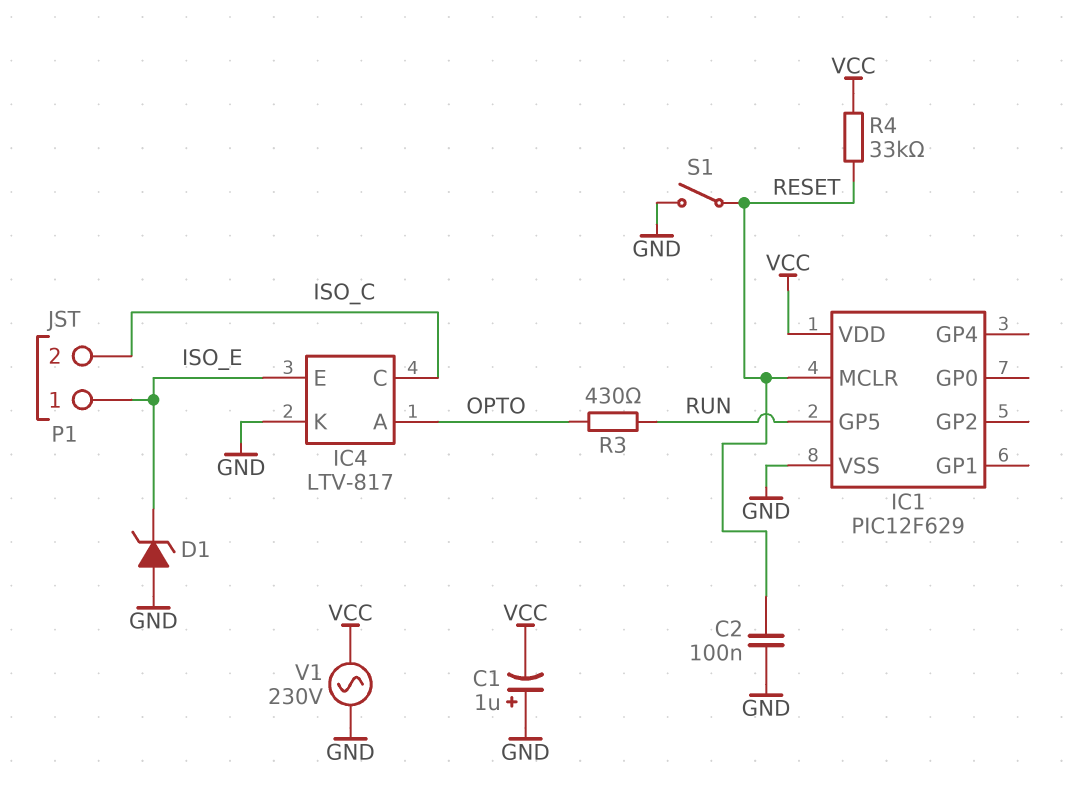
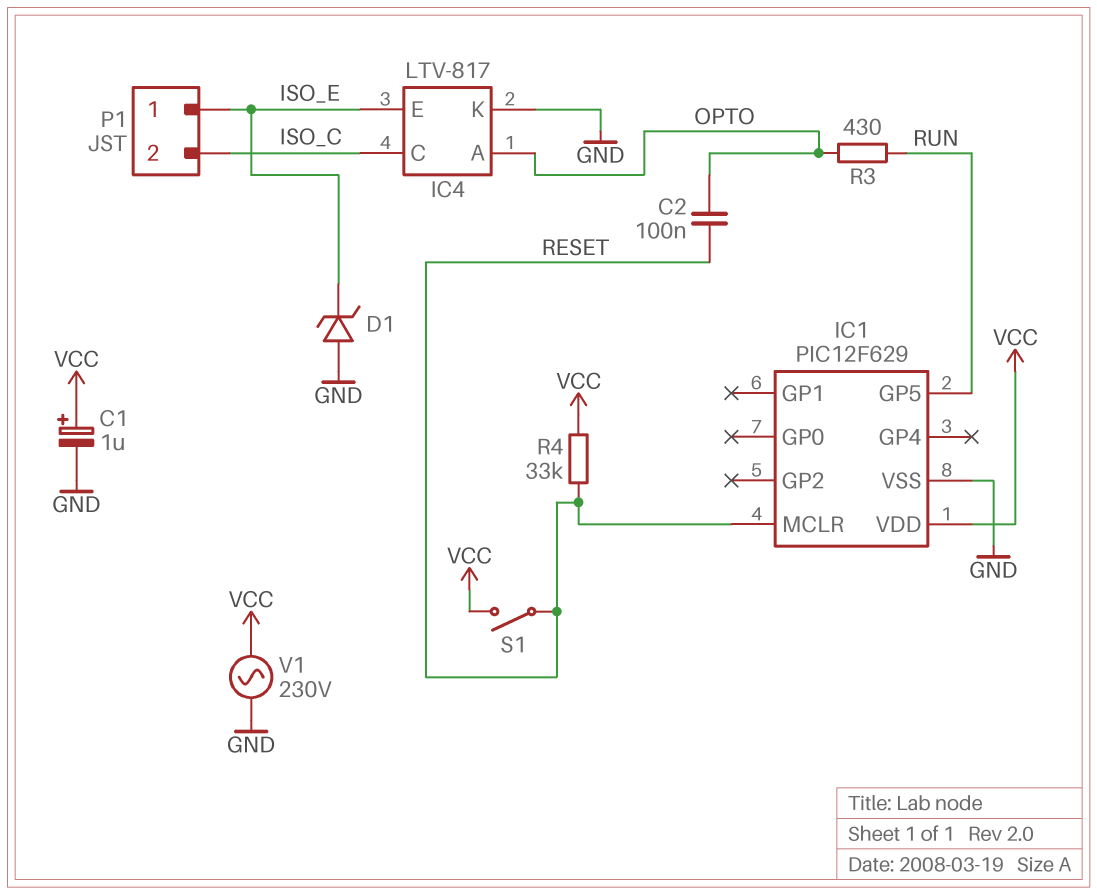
C1: 1uF (plus GND, minus VCC) -> 1uF (plus VCC, minus GND)
C2: 100nF (GND, RESET) -> 100nF (OPTO, RESET)
S1: switch (GND, RESET) -> switch (RESET, VCC)

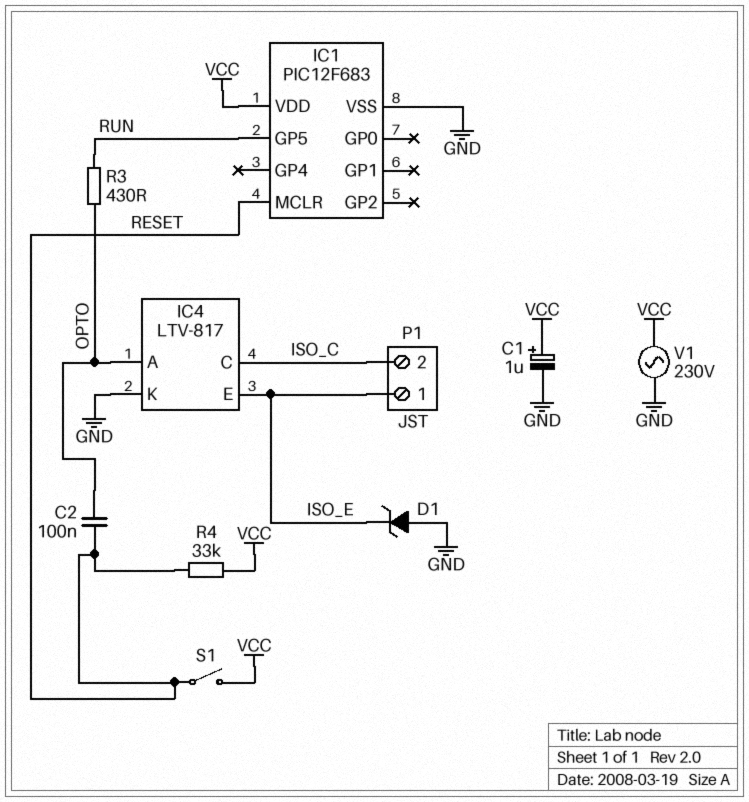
IC1: PIC12F629 -> PIC12F683

